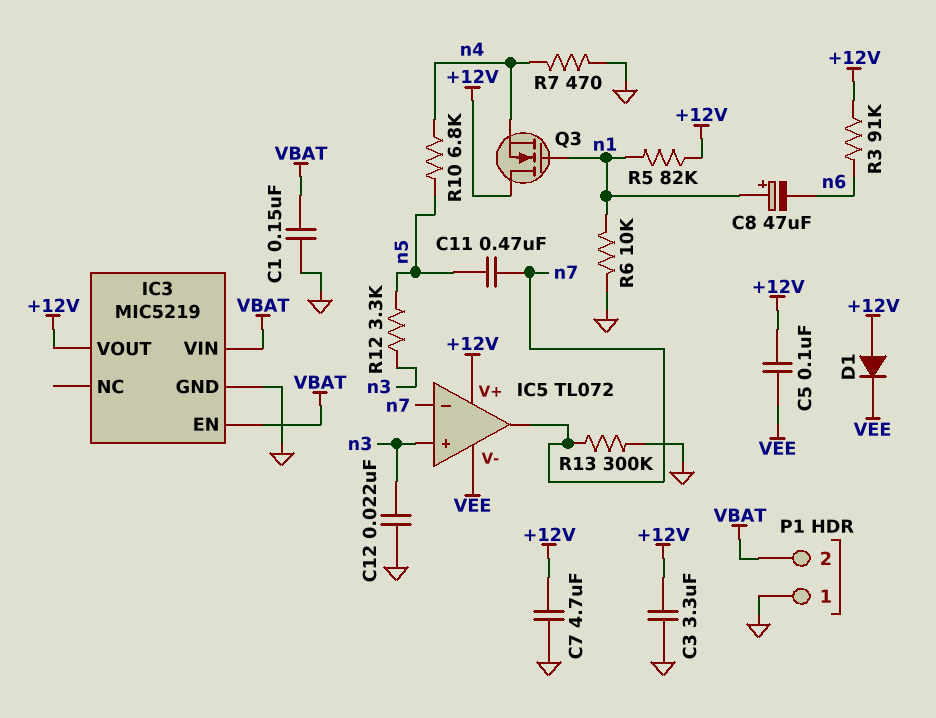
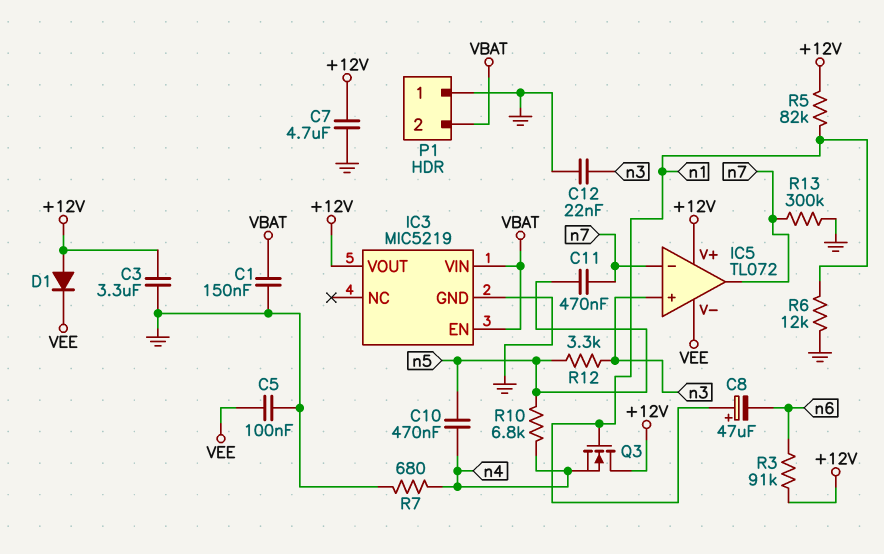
C5: 100nF (+12V, VEE) -> 100nF (GND, VEE)
C10: none -> 470nF (n4, n5)
R6: 10k (GND, n1) -> 12k (GND, n1)
R7: 470 (GND, n4) -> 680 (GND, n4)

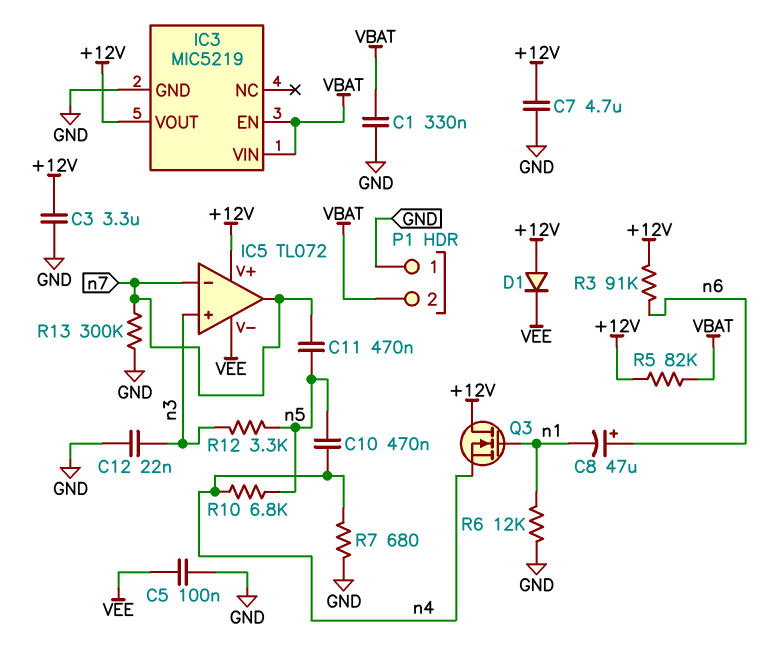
C1: 150nF (GND, VBAT) -> 330nF (GND, VBAT)
C8: 47uF (plus n1, minus n6) -> 47uF (plus n6, minus n1)
R5: 82k (+12V, n1) -> 82k (+12V, VBAT)

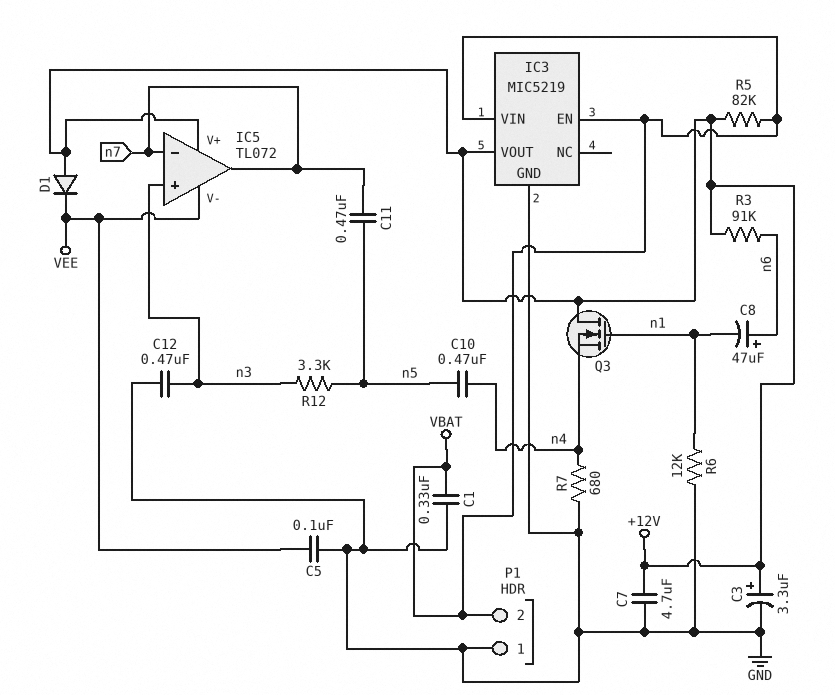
C3: 3.3uF (+12V, GND) -> 3.3uF (plus +12V, minus GND)
C12: 22nF (GND, n3) -> 470nF (GND, n3)
R10: 6.8k (n4, n5) -> none
R13: 300k (GND, n7) -> none

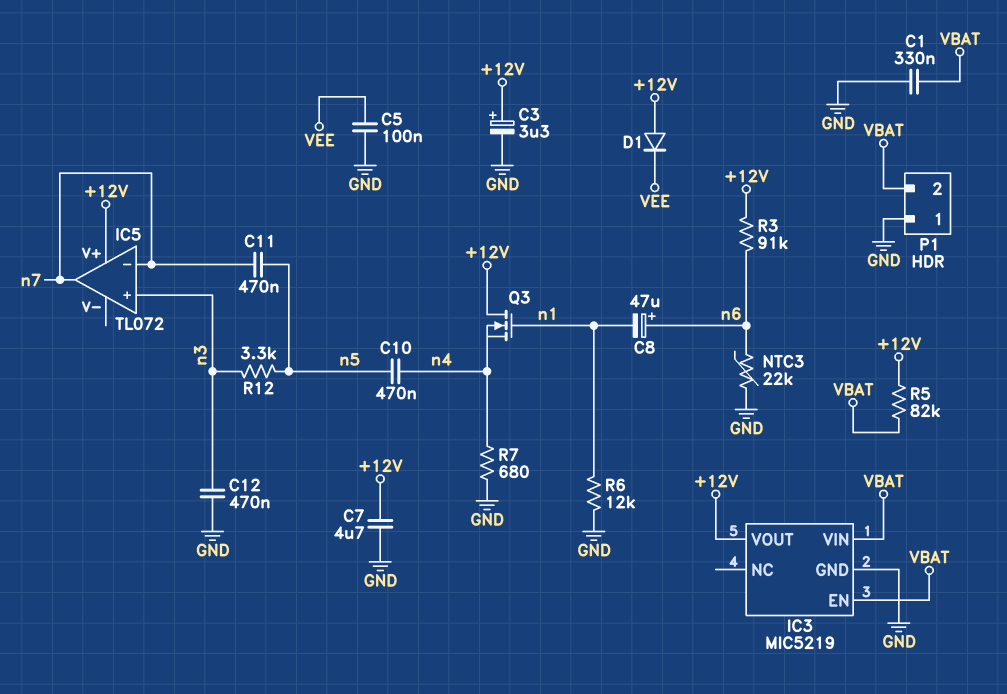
IC5 pin V-: VEE -> none
NTC3: none -> 22k (GND, n6)

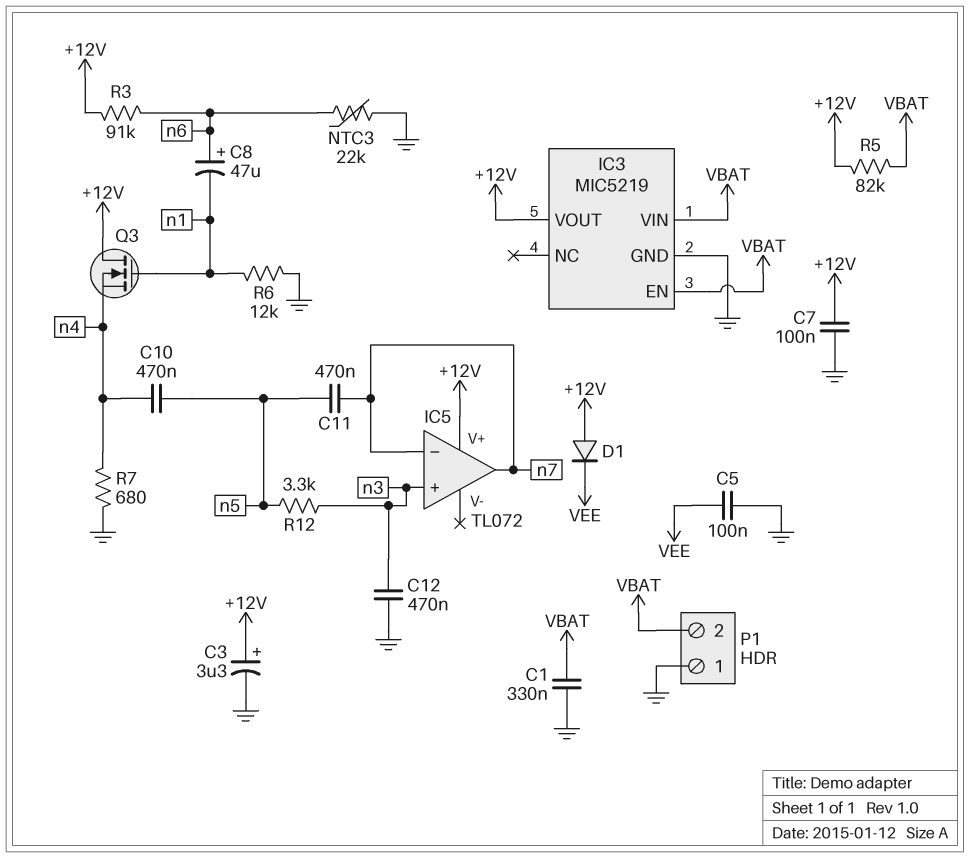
C7: 4.7uF (+12V, GND) -> 100nF (+12V, GND)

